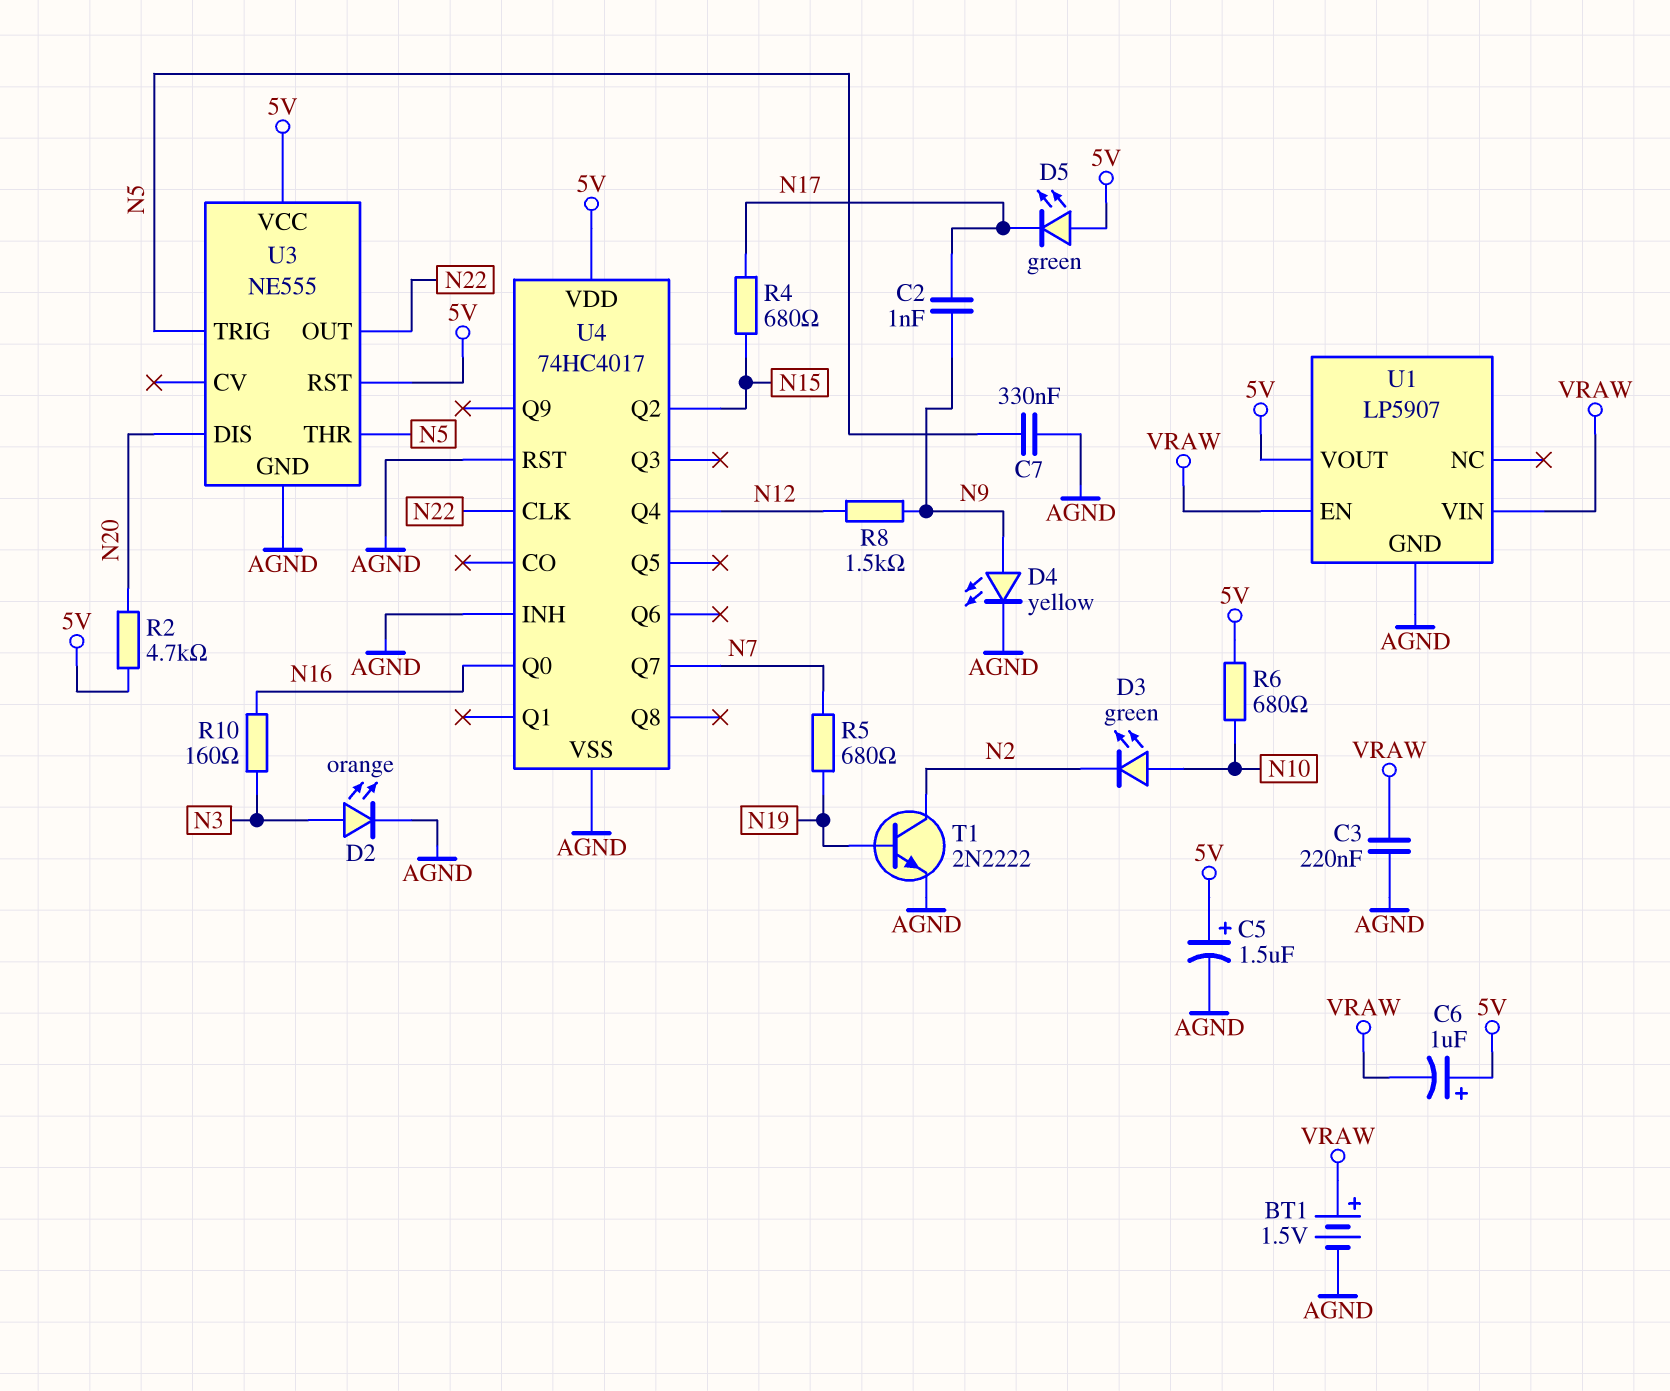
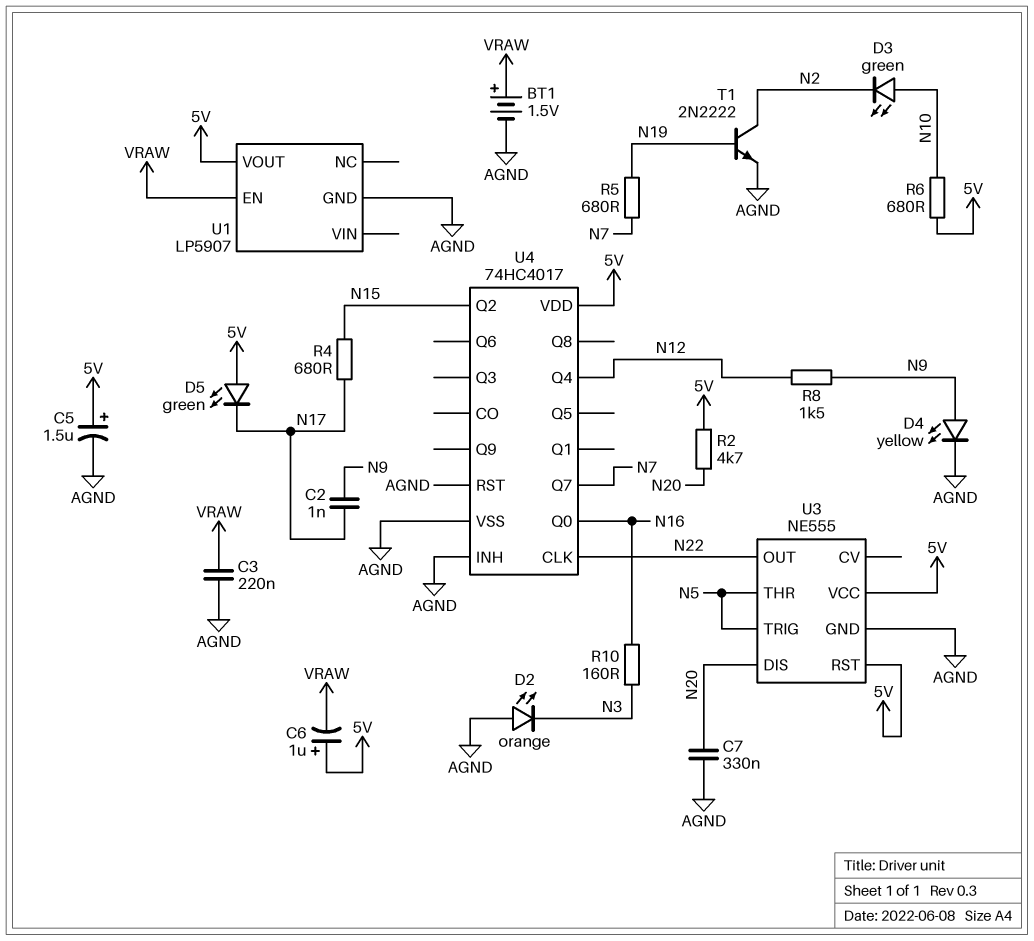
C7: 330nF (AGND, N5) -> 330nF (AGND, N20)
D2: LED orange (A N3, K AGND) -> LED orange (A AGND, K N3)
U1 pin VIN: VRAW -> none

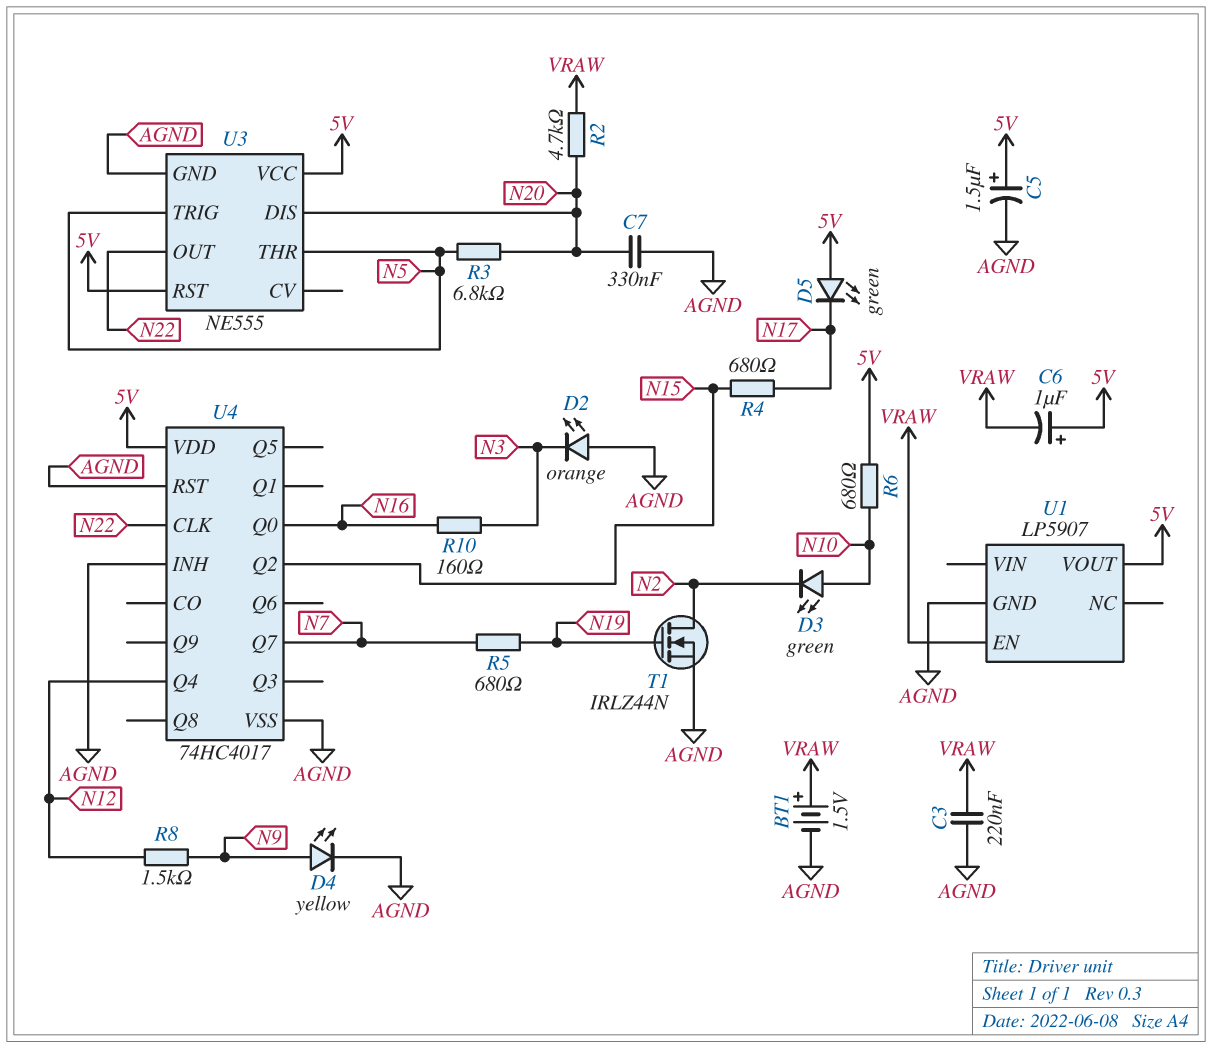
C2: 1nF (N9, N17) -> none
R2: 4.7k (5V, N20) -> 4.7k (N20, VRAW)
R3: none -> 6.8k (N5, N20)
T1: NPN 2N2222 (B N19, C N2, E AGND) -> NMOS IRLZ44N (G N19, D N2, S AGND)

